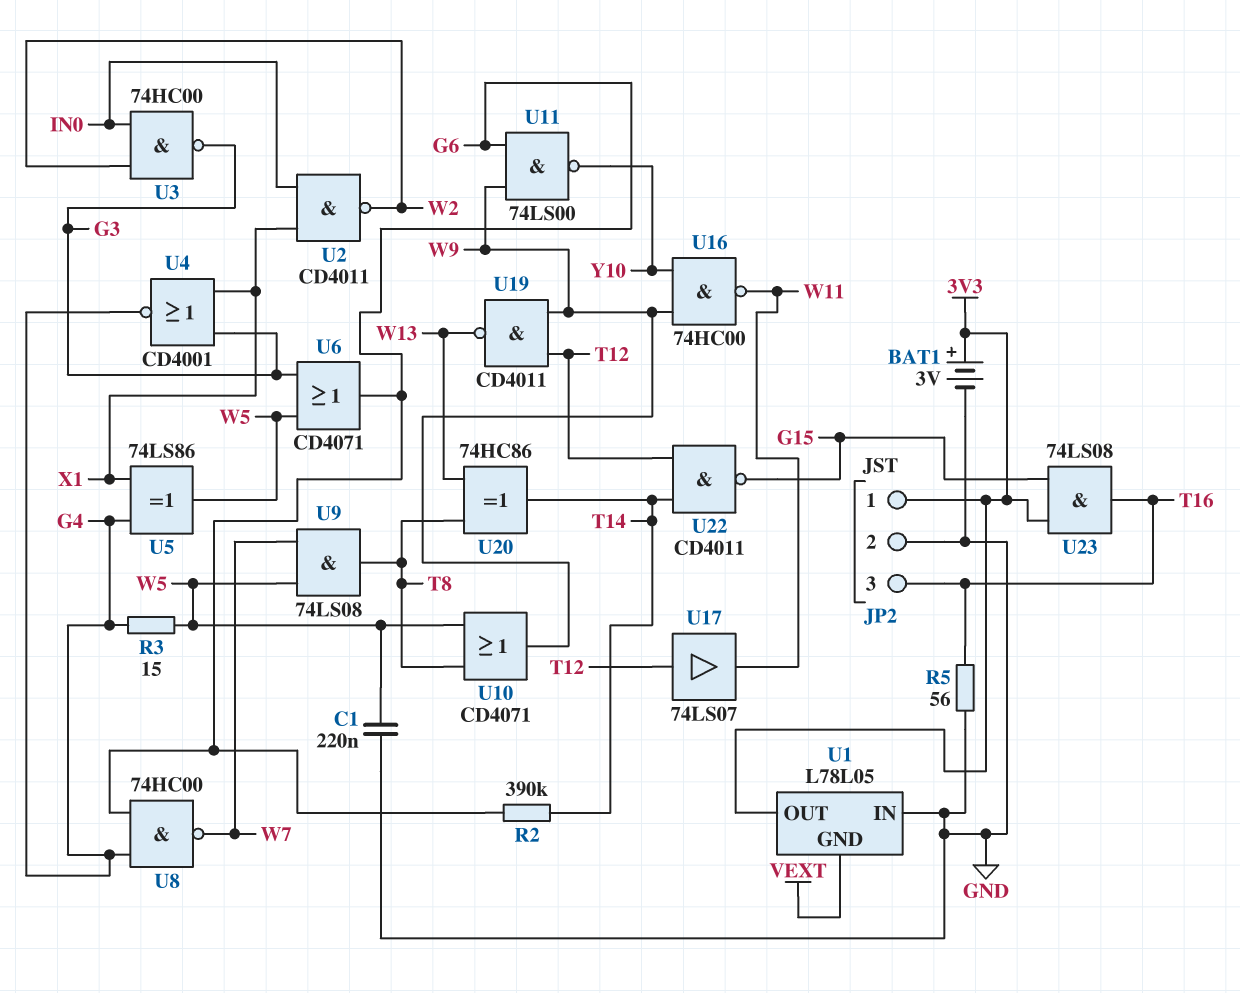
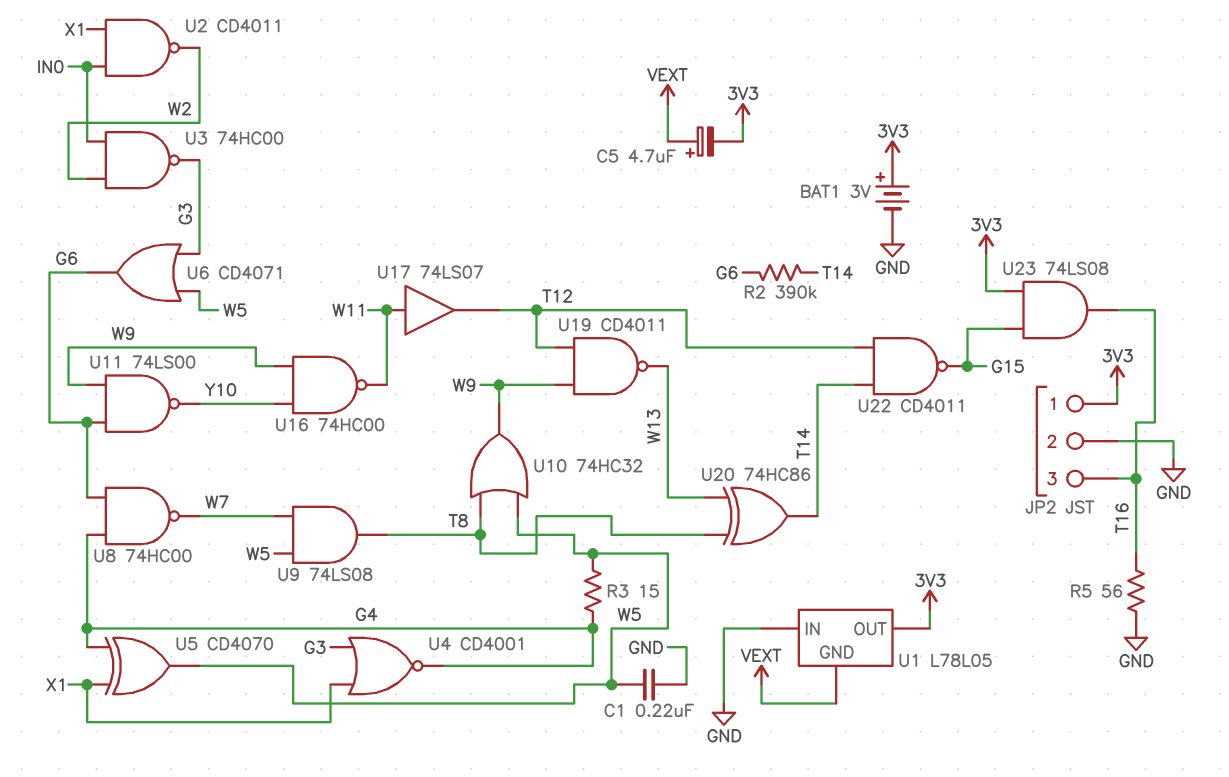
C5: none -> 4.7uF (plus VEXT, minus 3V3)
U5: XOR 74LS86 (in G4, in X1, out W5) -> XOR CD4070 (in G4, in X1, out W5)
U10: OR CD4071 (in T8, in W5, out W9) -> OR 74HC32 (in T8, in W5, out W9)
U17: buffer 74LS07 (in T12, out W11) -> buffer 74LS07 (in W11, out T12)

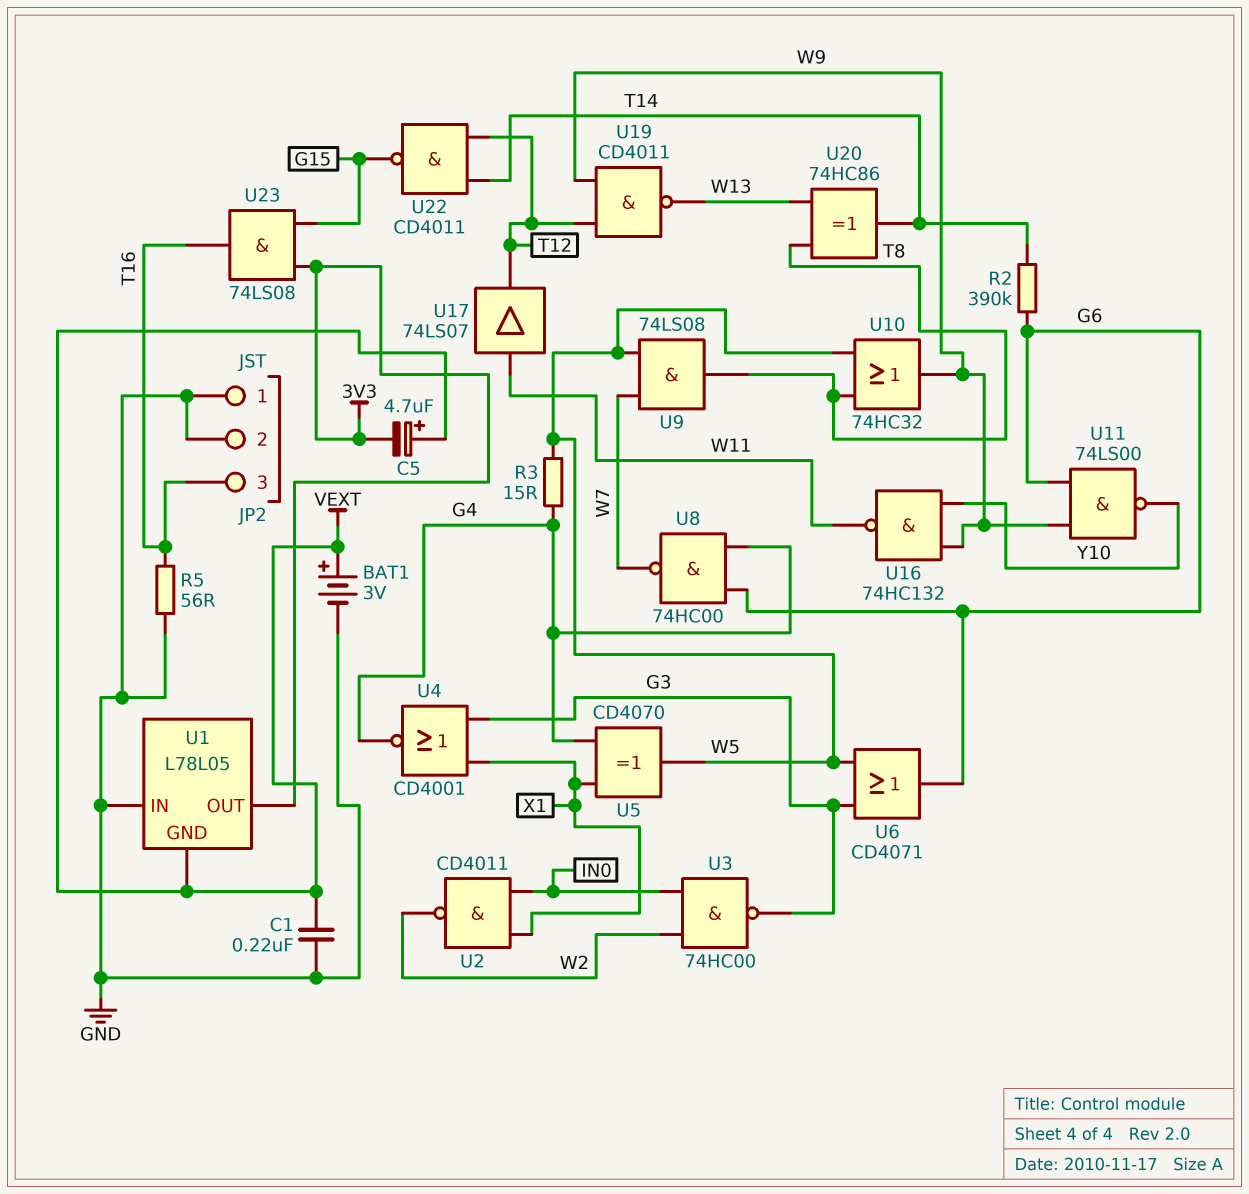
BAT1: 3V (plus 3V3, minus GND) -> 3V (plus VEXT, minus GND)
C1: 220nF (GND, W5) -> 220nF (GND, VEXT)
JP2 pin 1: 3V3 -> GND
U16: NAND 74HC00 (in W9, in Y10, out W11) -> NAND 74HC132 (in W9, in Y10, out W11)

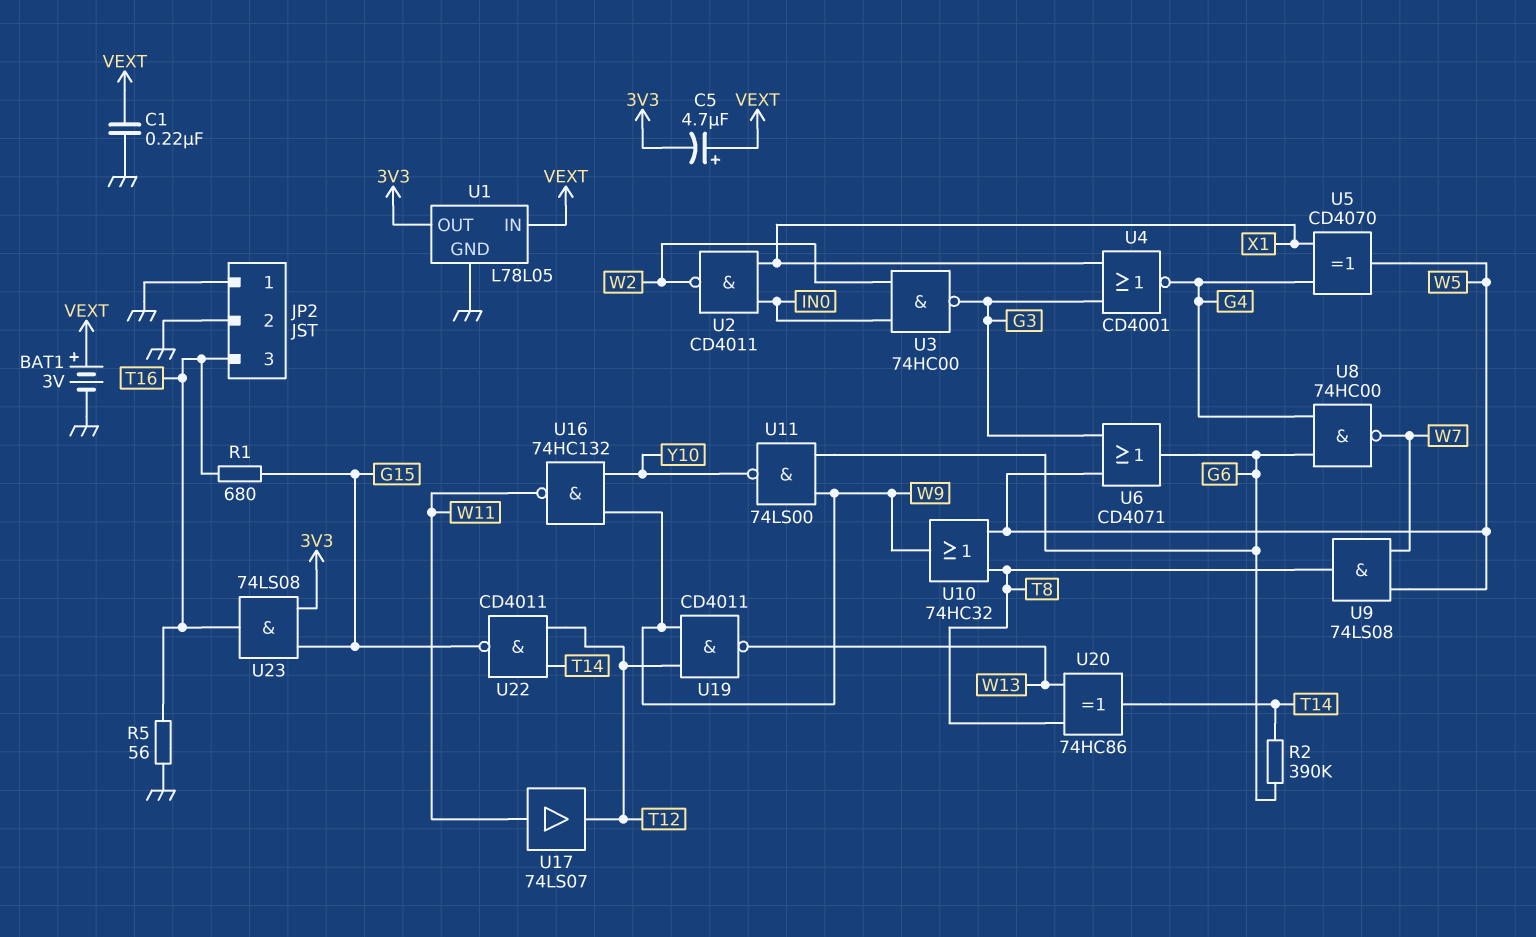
R1: none -> 680 (G15, T16)
R3: 15 (G4, W5) -> none
U1 pin GND: VEXT -> GND
U1 pin IN: GND -> VEXT

